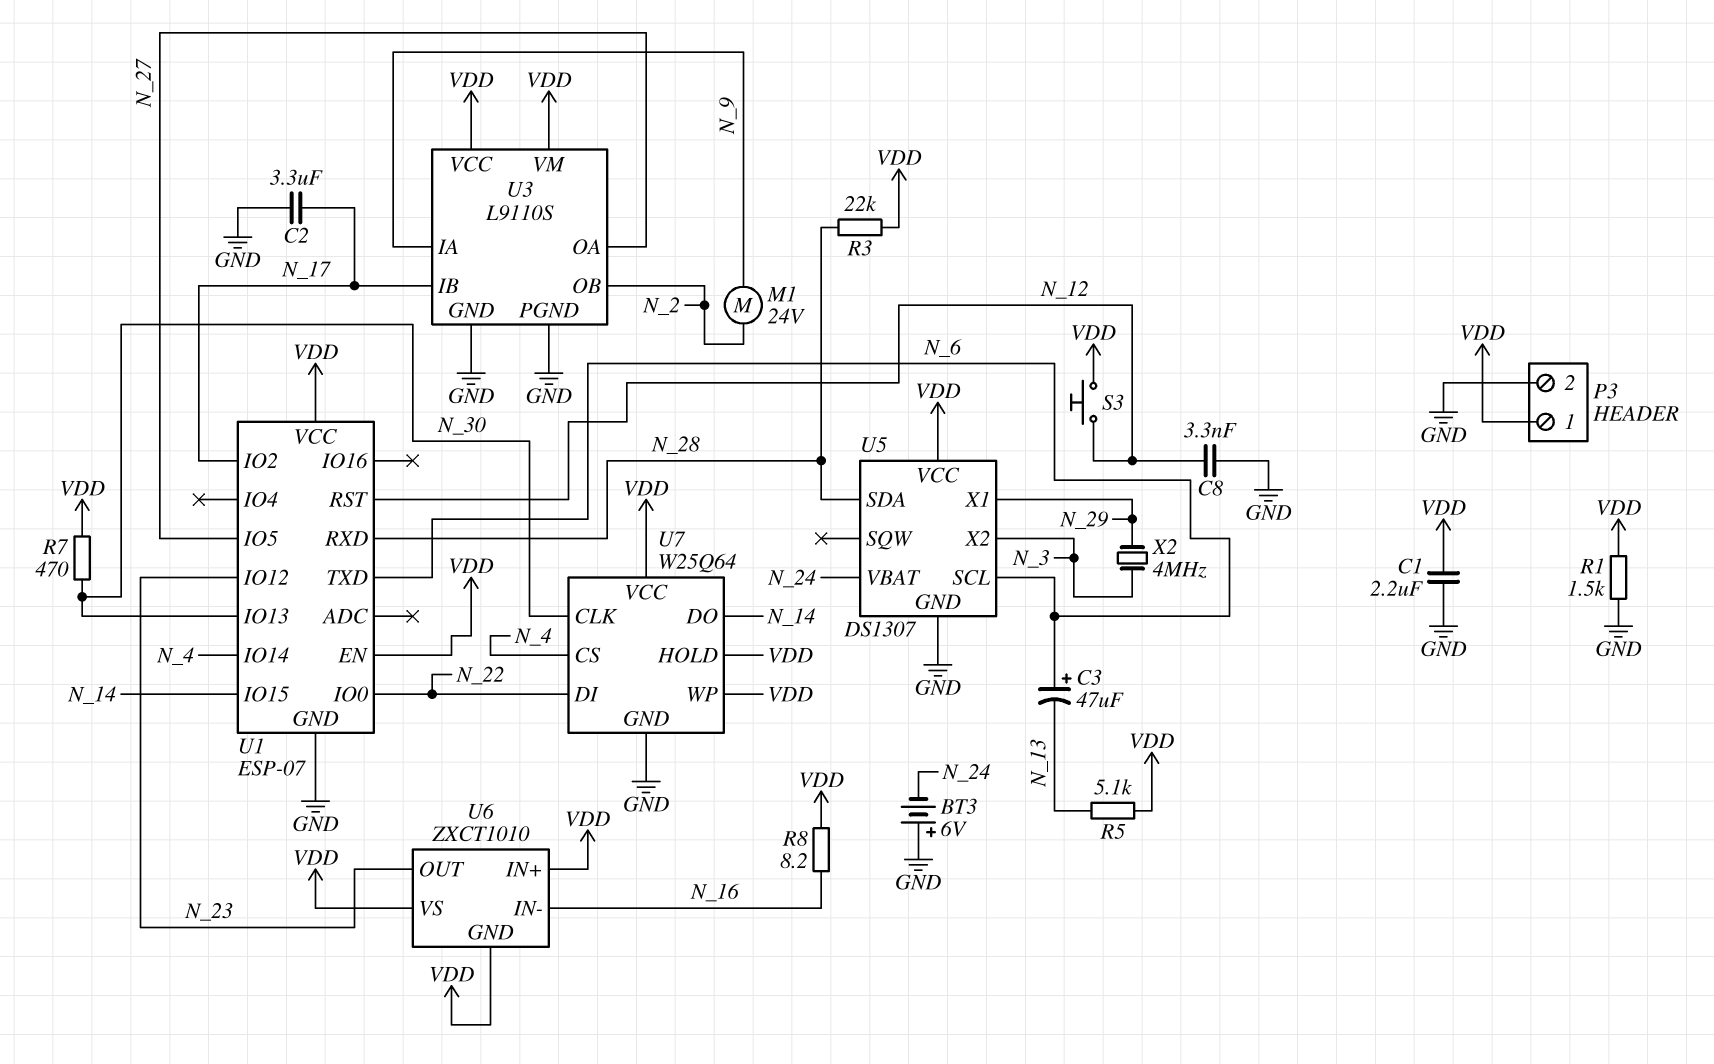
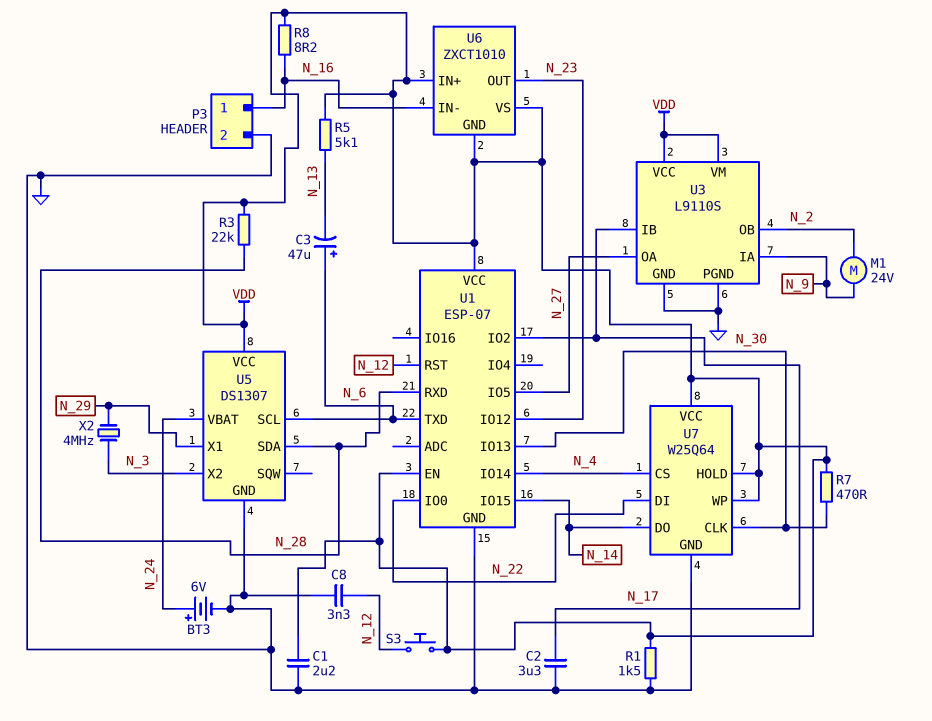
BT3: 6V (plus GND, minus N_24) -> 6V (plus N_24, minus GND)
P3 pin 1: VDD -> N_16

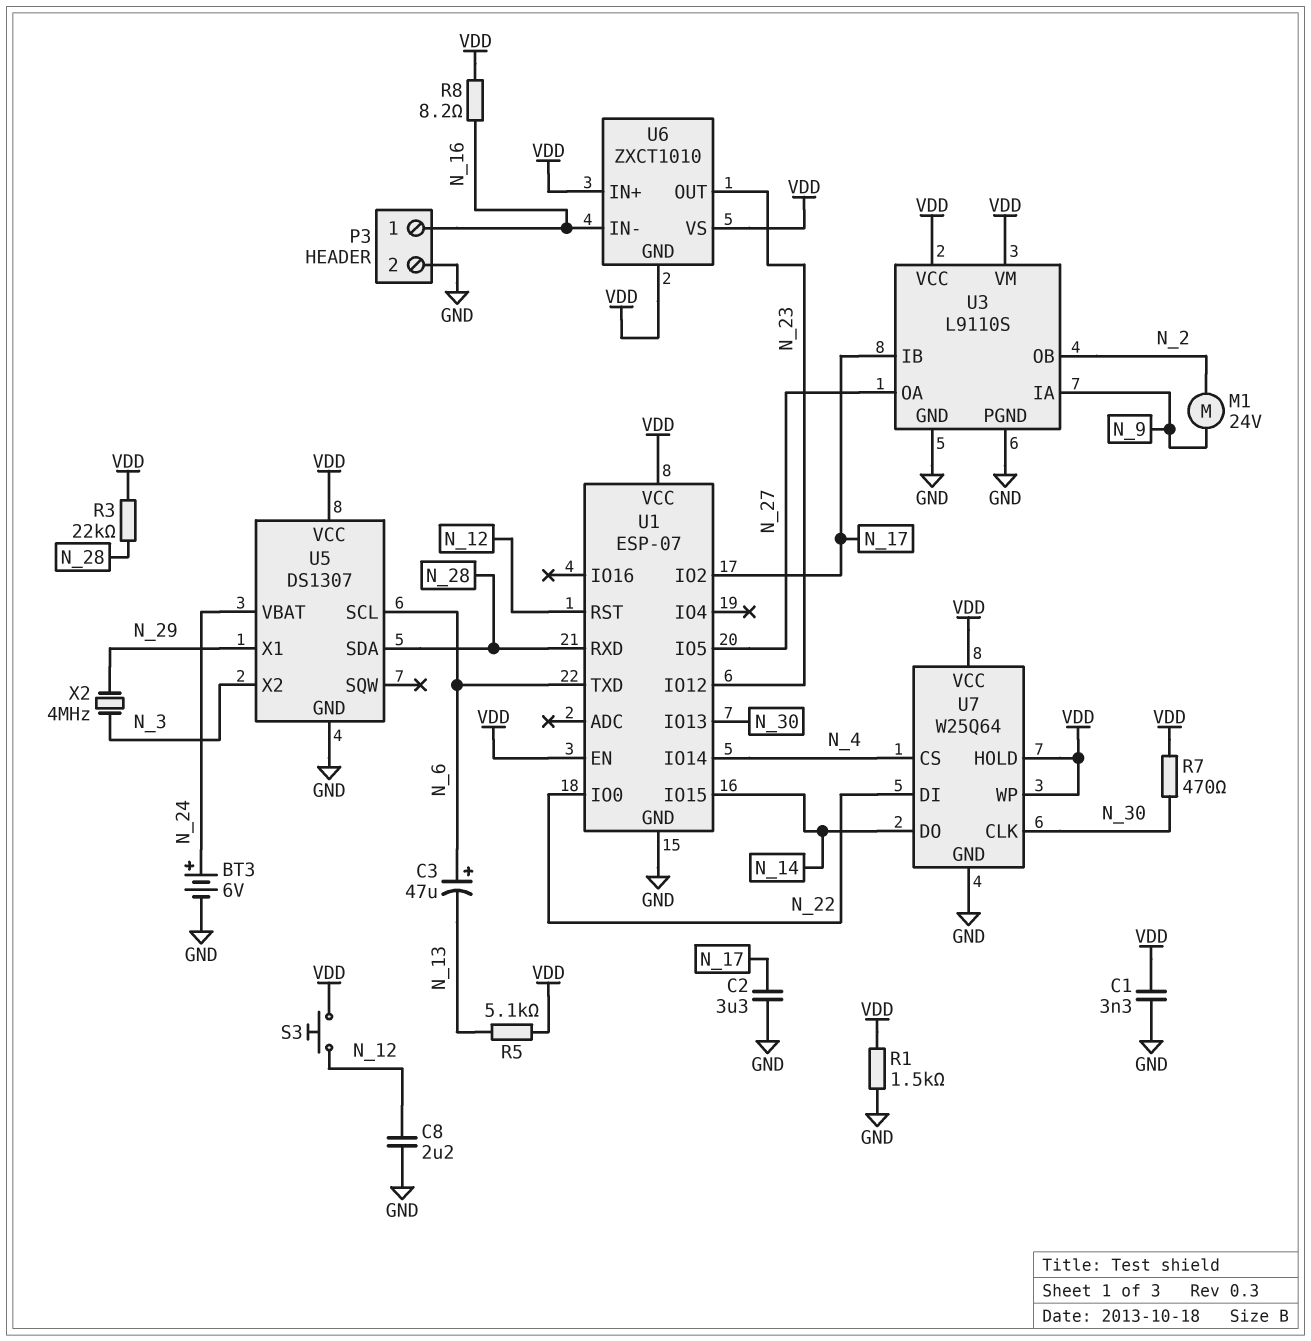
C1: 2.2uF (GND, VDD) -> 3.3nF (GND, VDD)
C8: 3.3nF (GND, N_12) -> 2.2uF (GND, N_12)

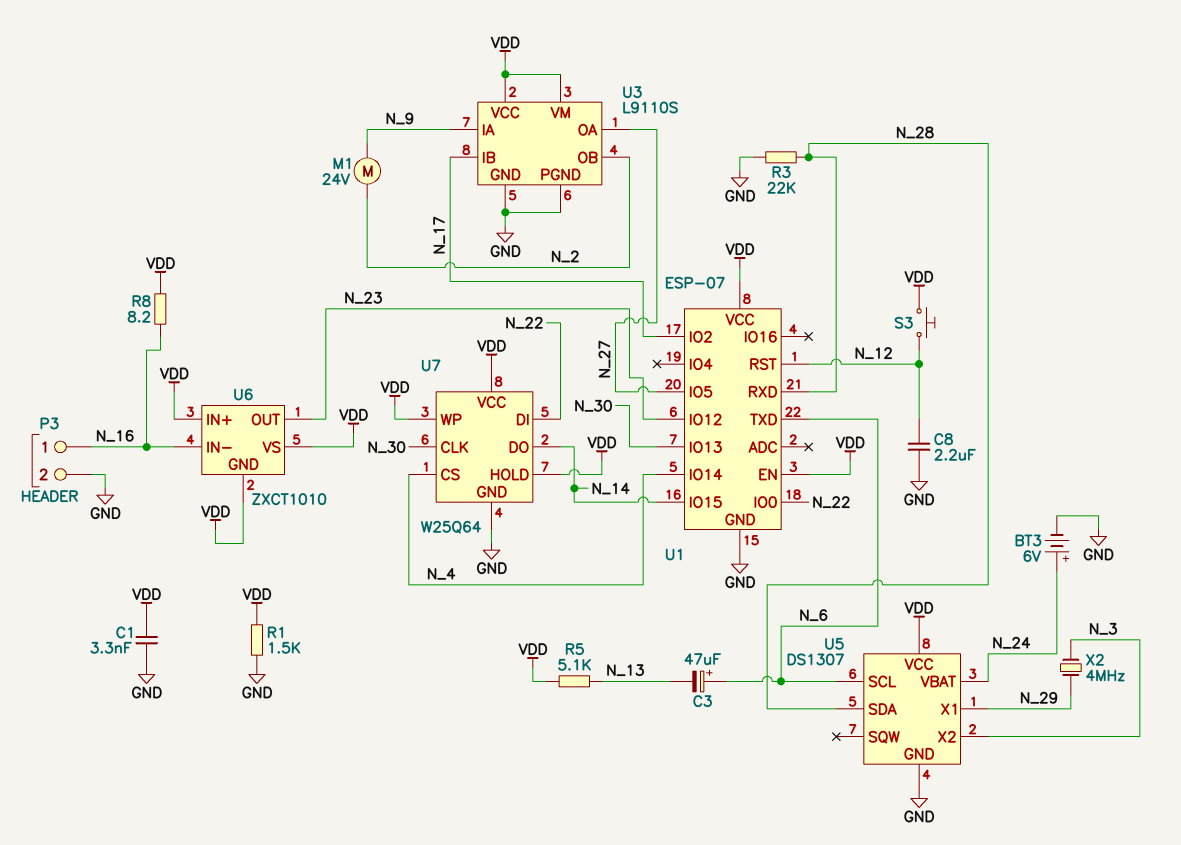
C2: 3.3uF (GND, N_17) -> none
R3: 22k (N_28, VDD) -> 22k (GND, N_28)
R7: 470 (N_30, VDD) -> none

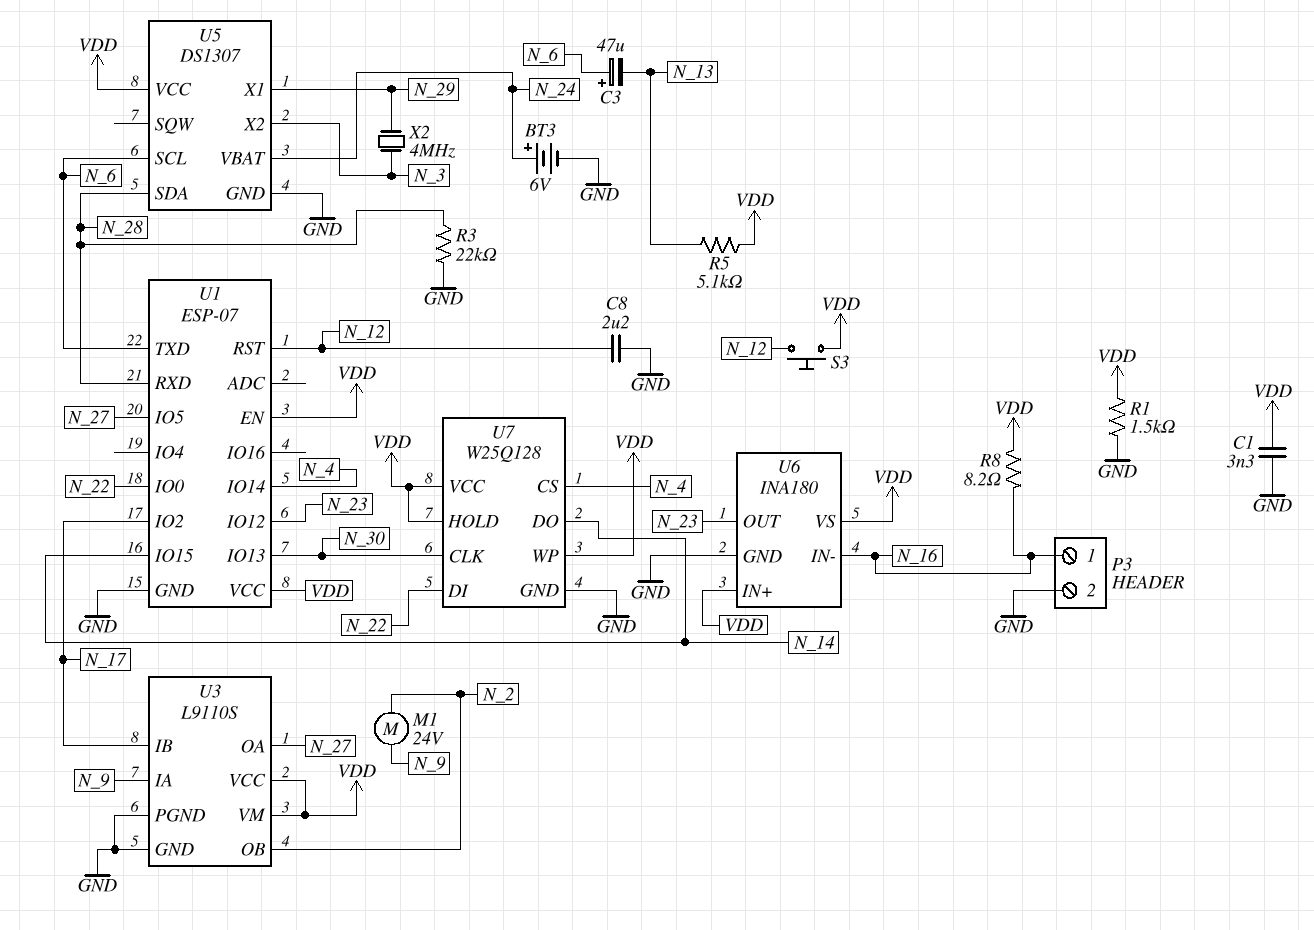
U6: ZXCT1010 -> INA180
U6 pin GND: VDD -> GND
U7: W25Q64 -> W25Q128

